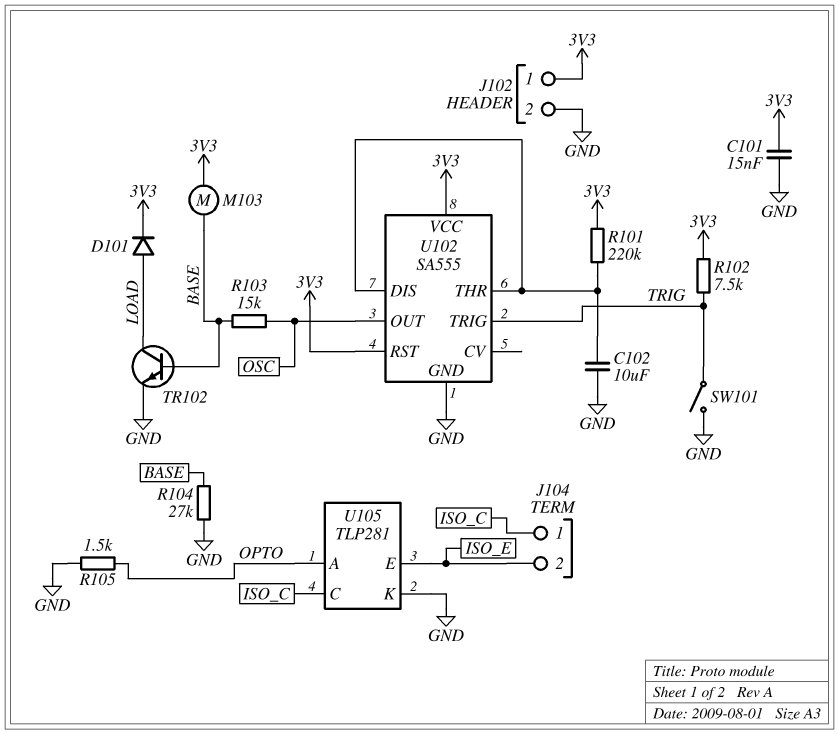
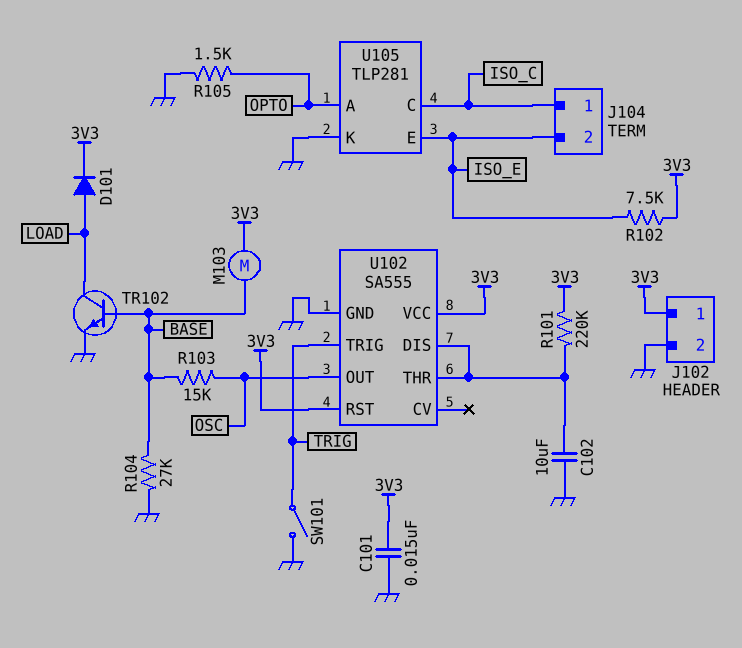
R102: 7.5k (3V3, TRIG) -> 7.5k (3V3, ISO_E)

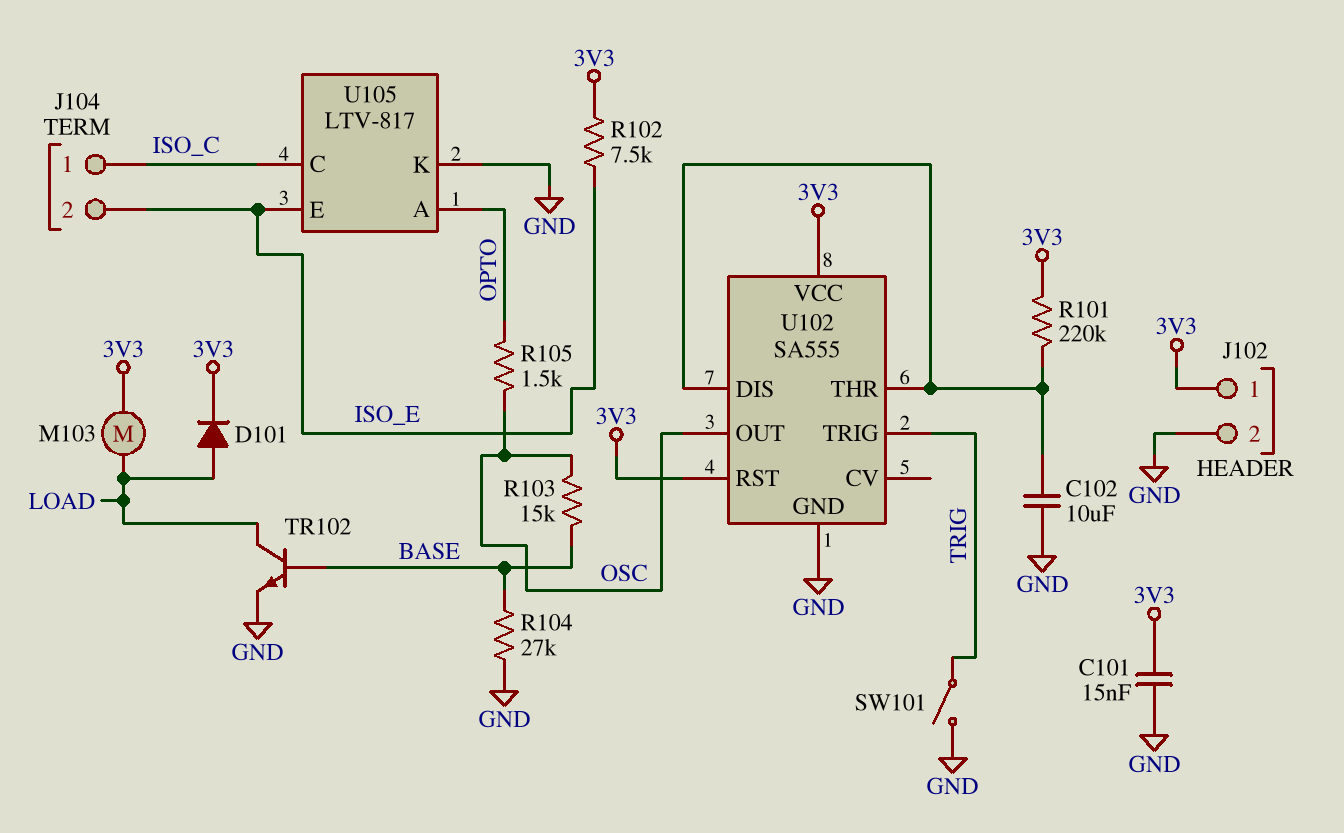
M103: motor (3V3, BASE) -> motor (3V3, LOAD)
R105: 1.5k (GND, OPTO) -> 1.5k (OPTO, OSC)
U105: TLP281 -> LTV-817

